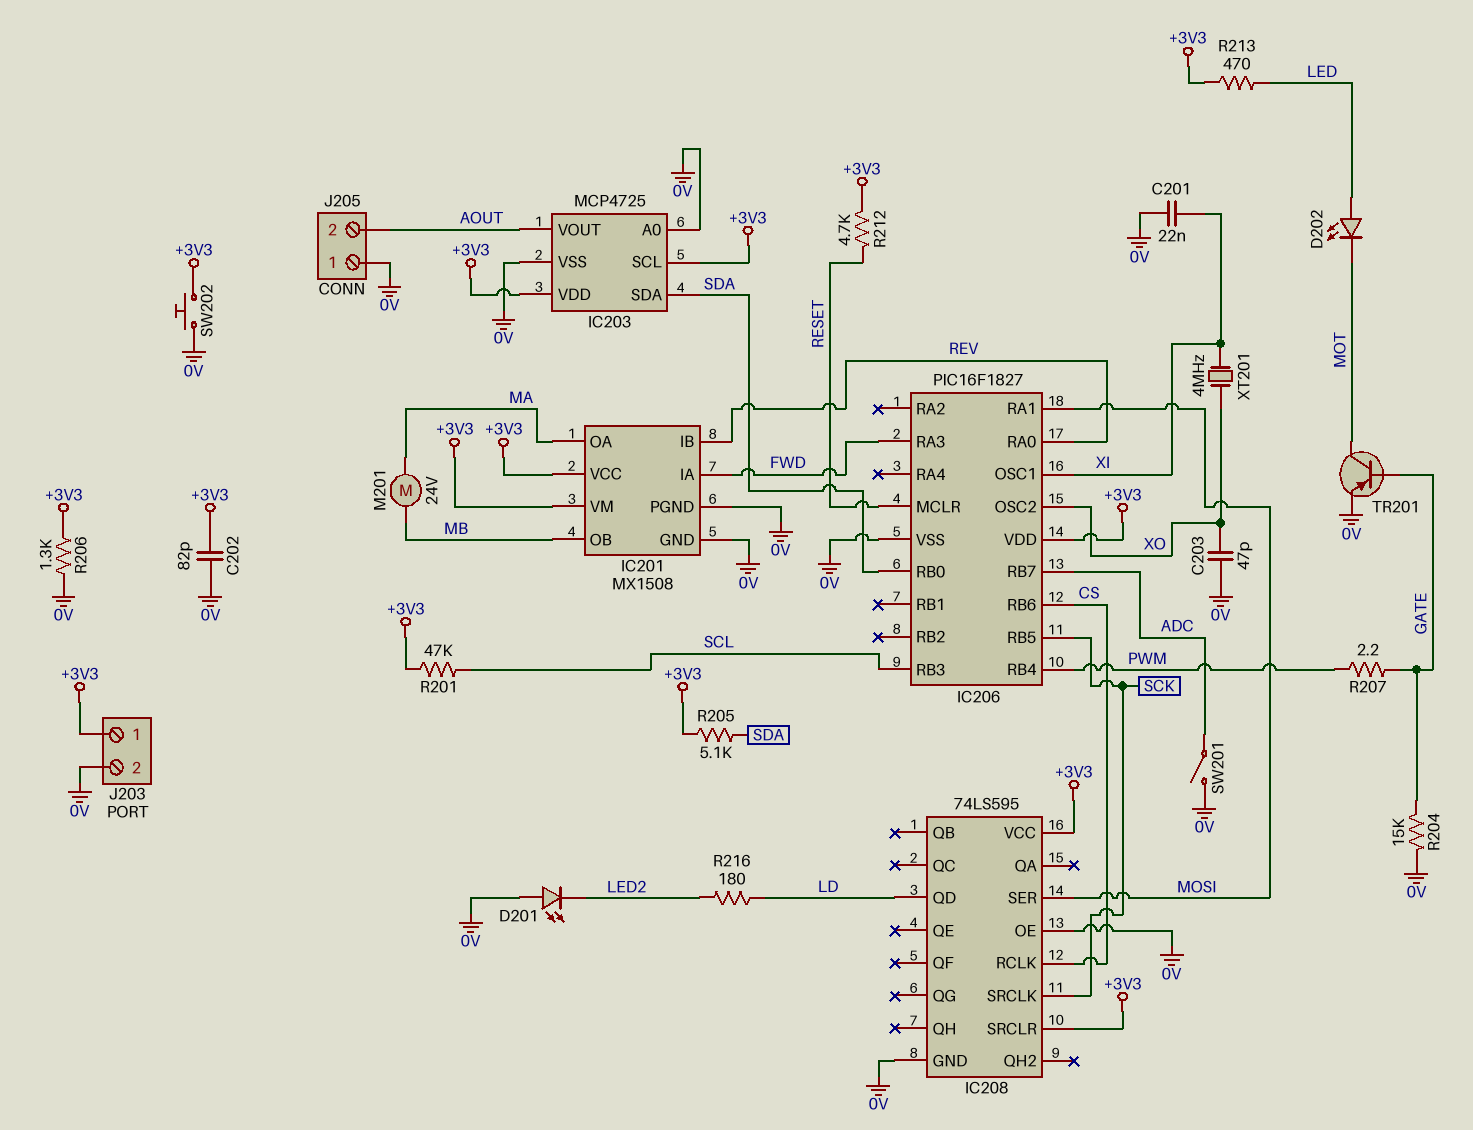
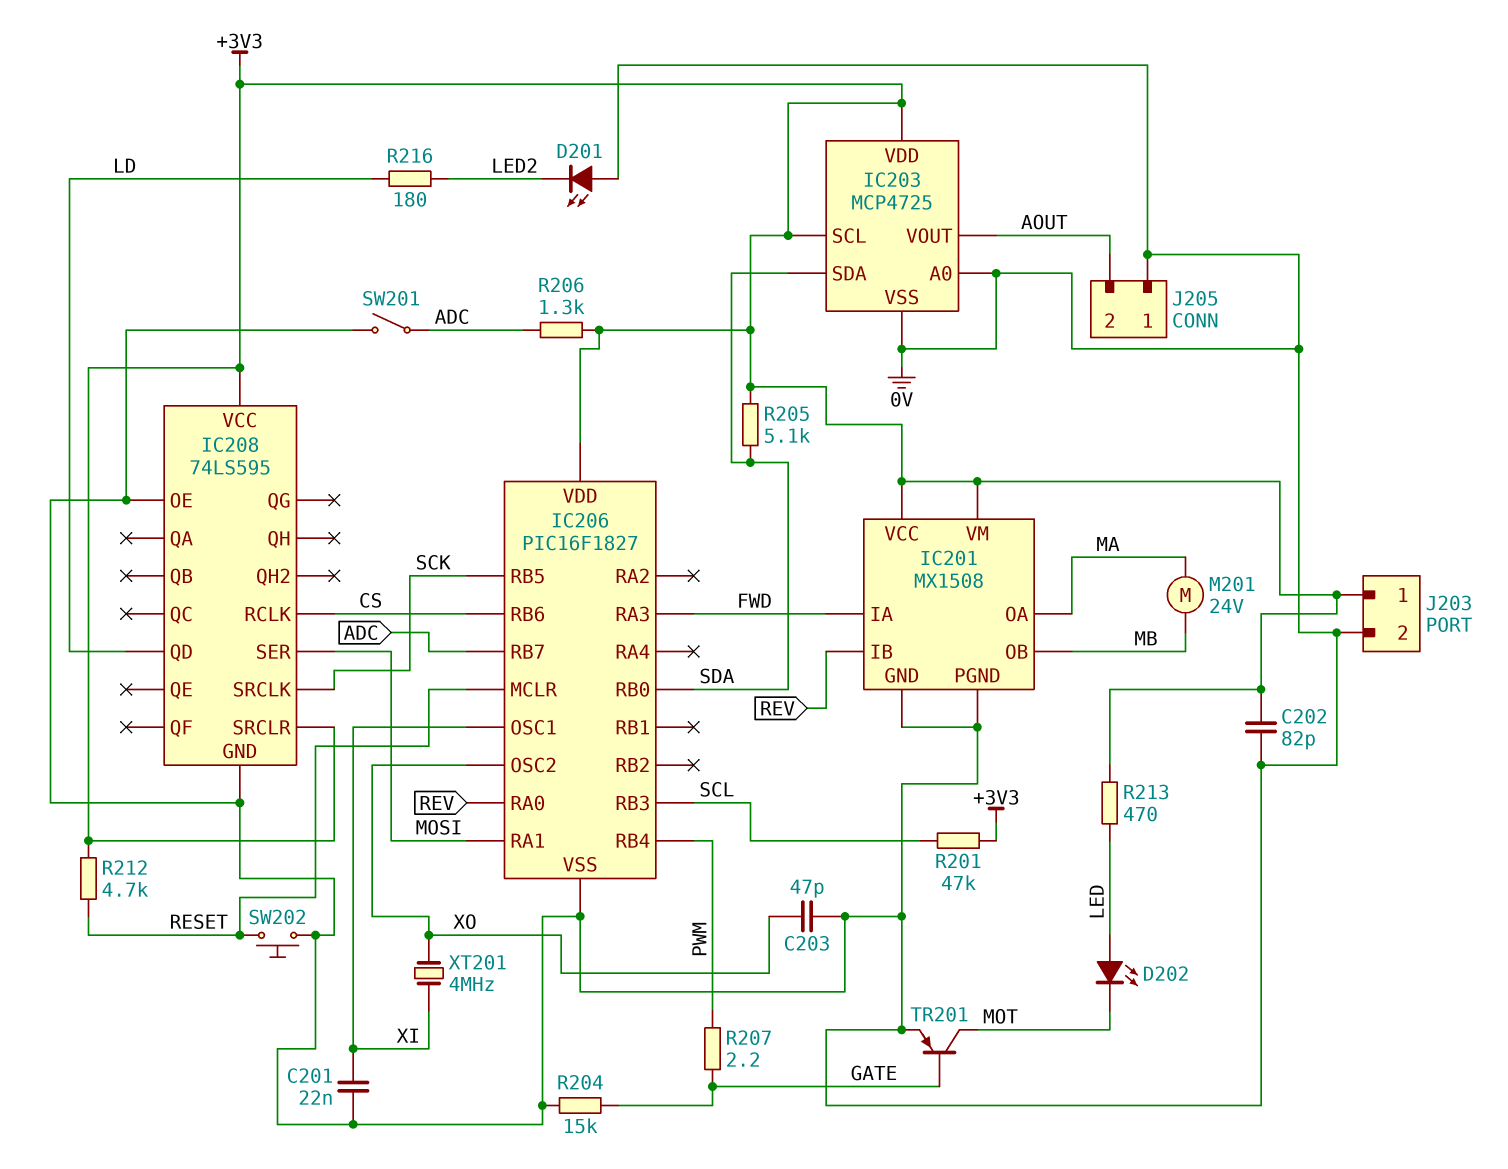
R206: 1.3k (+3V3, 0V) -> 1.3k (+3V3, ADC)
SW202: button (+3V3, 0V) -> button (0V, RESET)

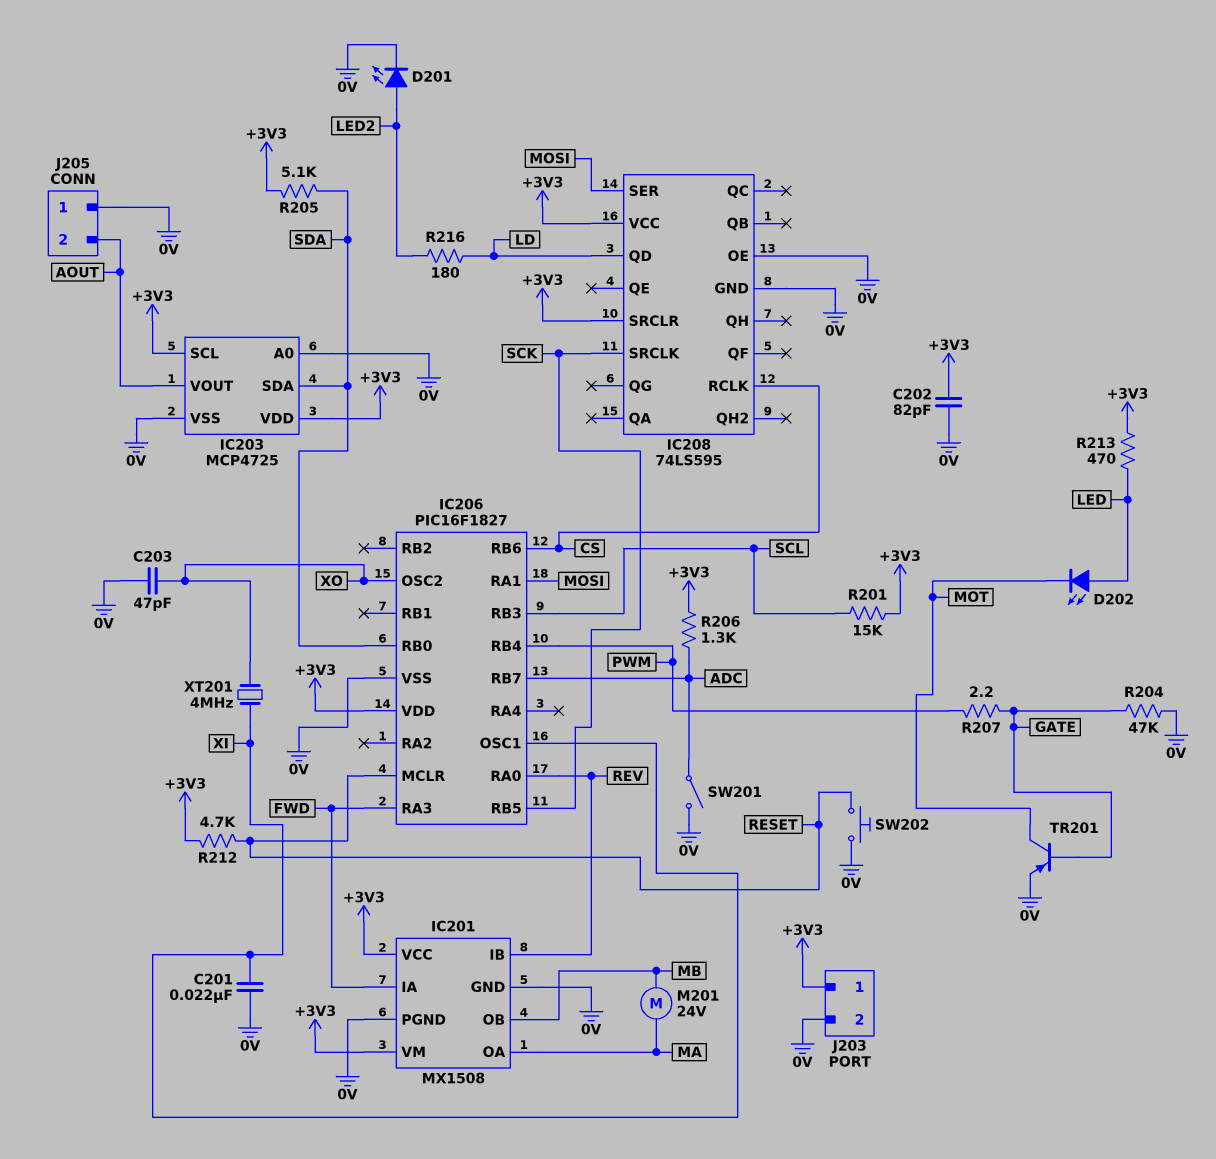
D201: LED (A 0V, K LED2) -> LED (A LED2, K 0V)
R201: 47k (+3V3, SCL) -> 15k (+3V3, SCL)
R204: 15k (0V, GATE) -> 47k (0V, GATE)

